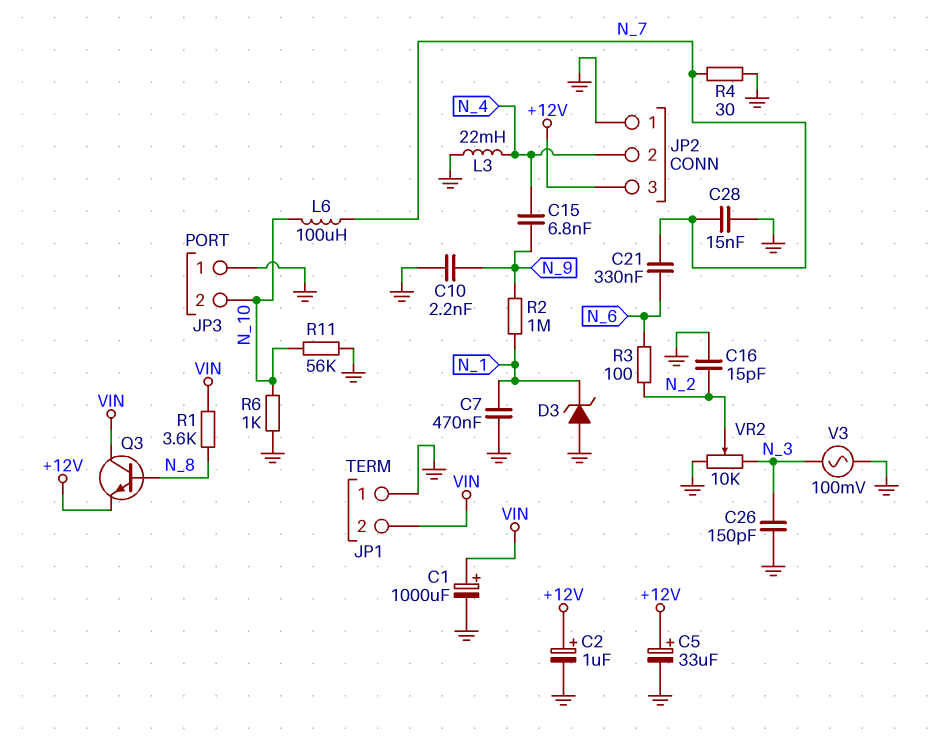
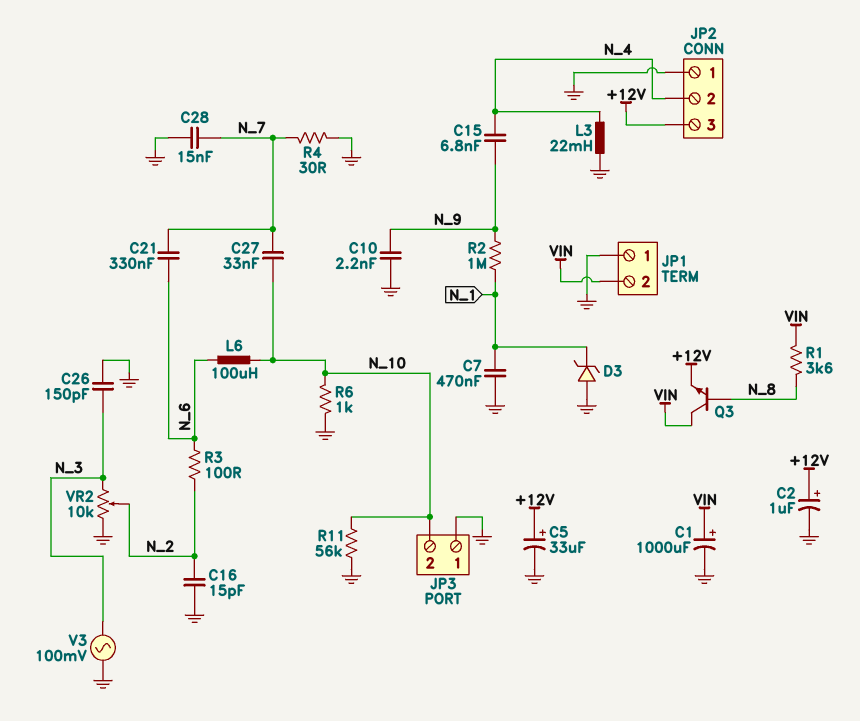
C27: none -> 33nF (N_7, N_10)
L6: 100uH (N_7, N_10) -> 100uH (N_6, N_10)

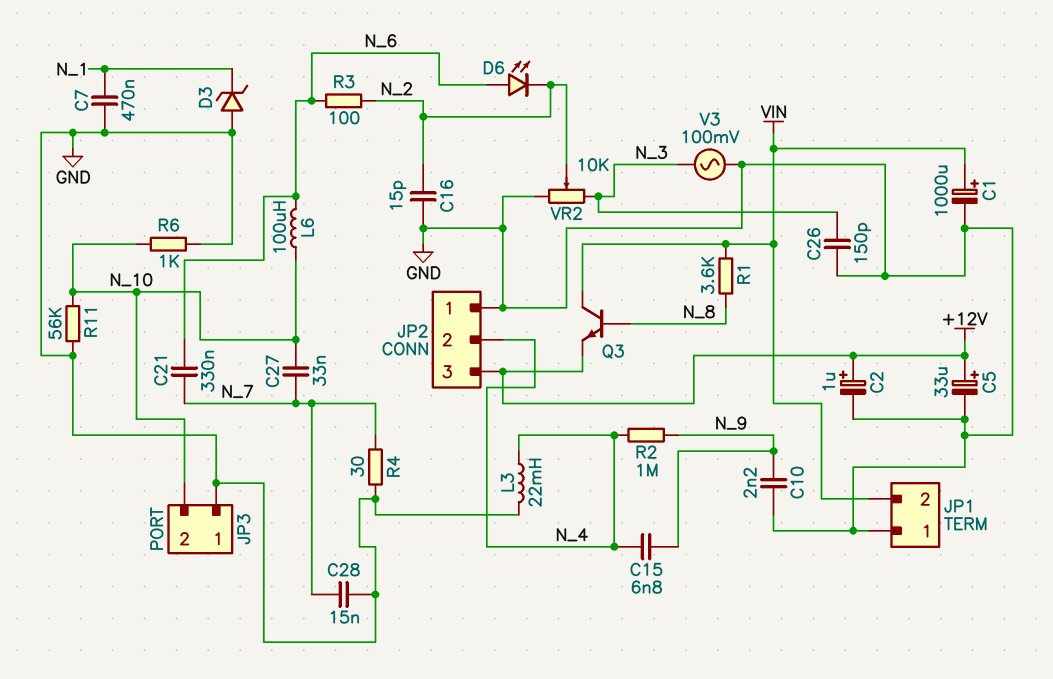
D6: none -> LED (A N_6, K N_2)
R2: 1M (N_1, N_9) -> 1M (N_4, N_9)

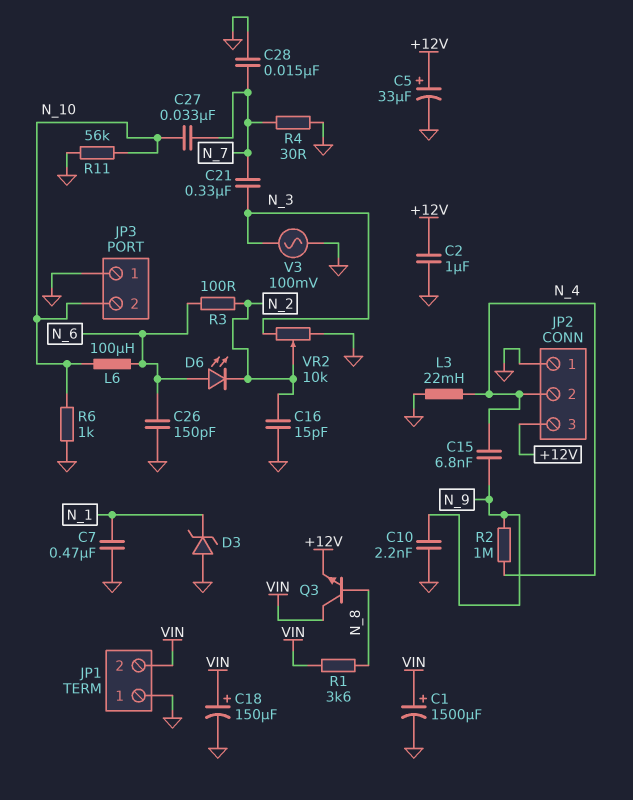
C1: 1000uF (plus VIN, minus GND) -> 1500uF (plus VIN, minus GND)
C2: 1uF (plus +12V, minus GND) -> 1uF (+12V, GND)
C18: none -> 150uF (plus VIN, minus GND)
C21: 330nF (N_6, N_7) -> 330nF (N_3, N_7)
C26: 150pF (GND, N_3) -> 150pF (GND, N_6)

